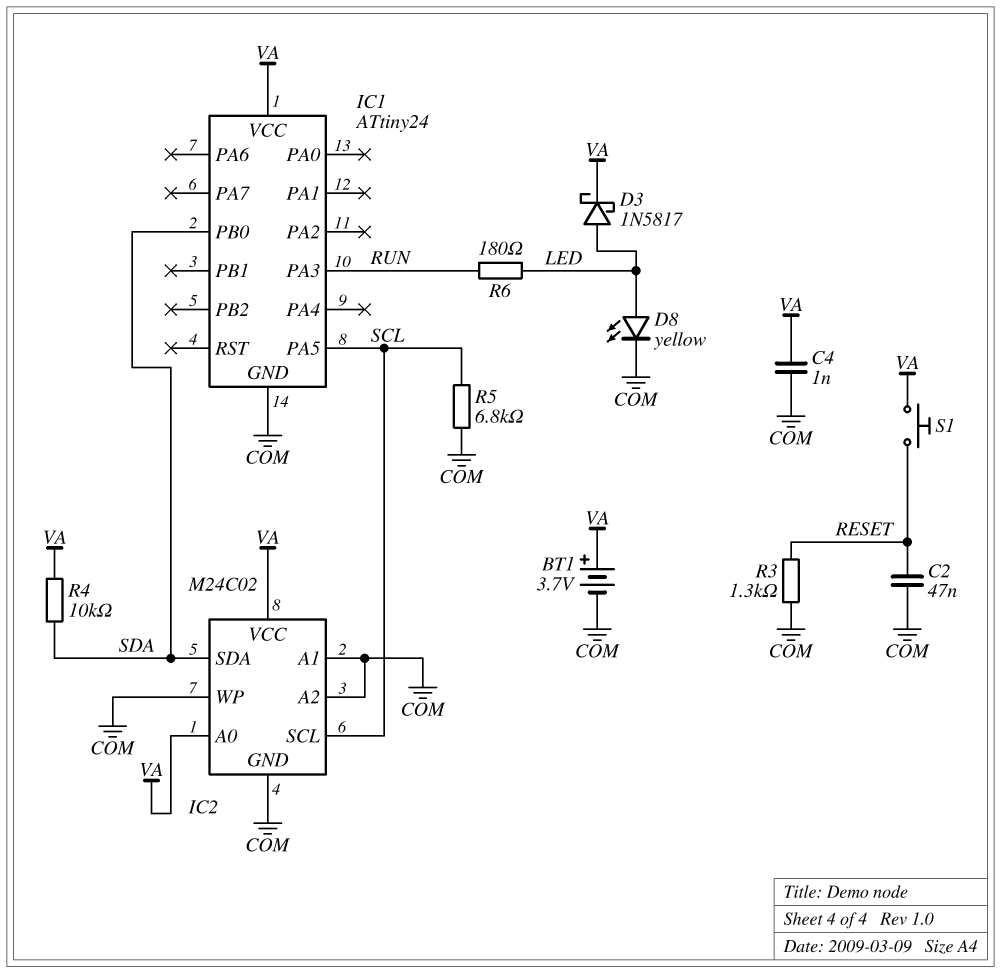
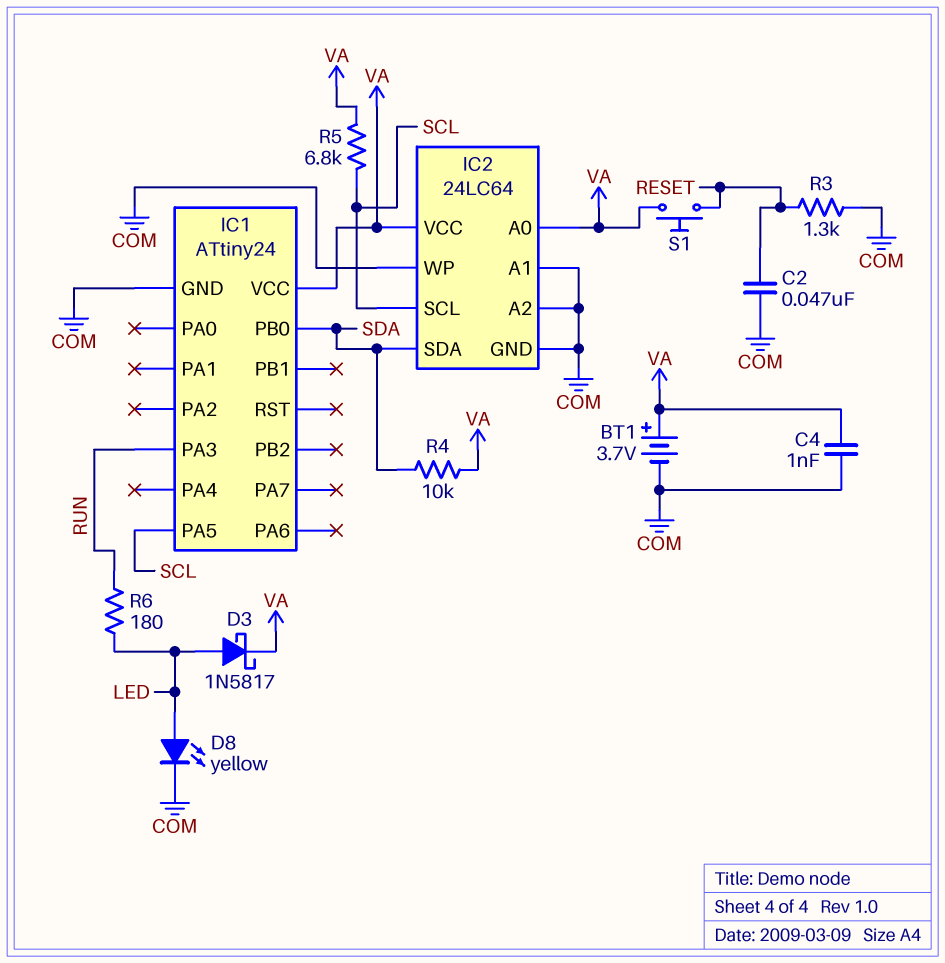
IC2: M24C02 -> 24LC64
R5: 6.8k (COM, SCL) -> 6.8k (SCL, VA)

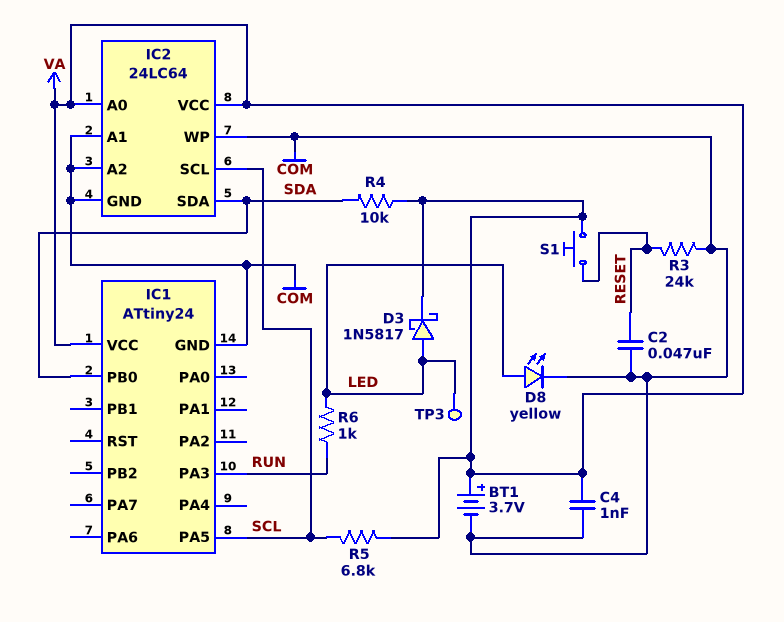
R3: 1.3k (COM, RESET) -> 24k (COM, RESET)
R6: 180 (LED, RUN) -> 1k (LED, RUN)
TP3: none -> test point (LED)

